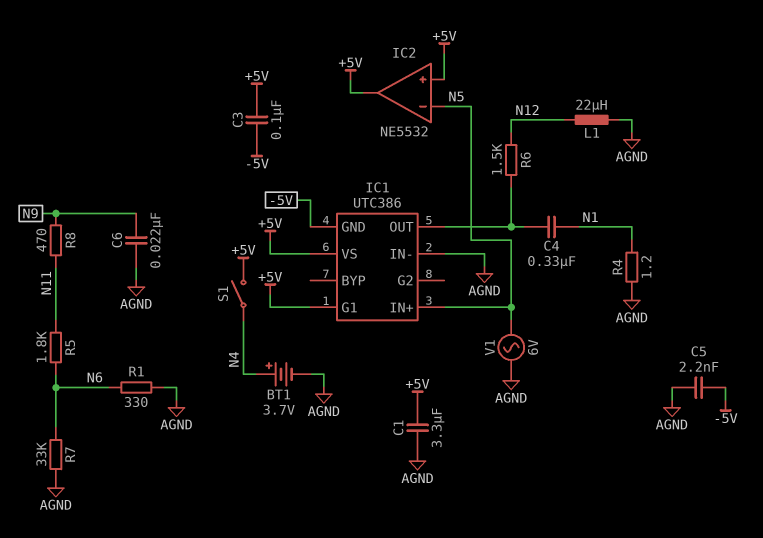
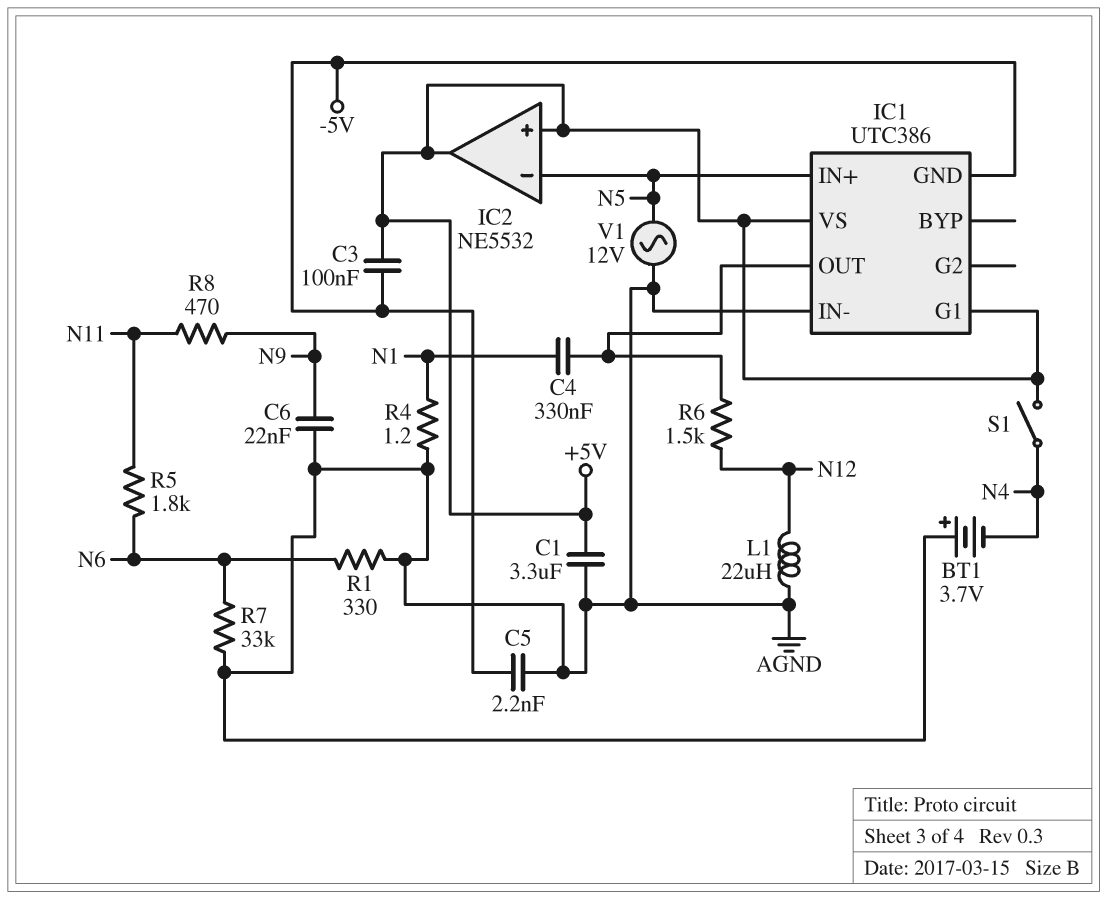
BT1: 3.7V (plus N4, minus AGND) -> 3.7V (plus AGND, minus N4)
V1: AC 6V (AGND, N5) -> AC 12V (AGND, N5)

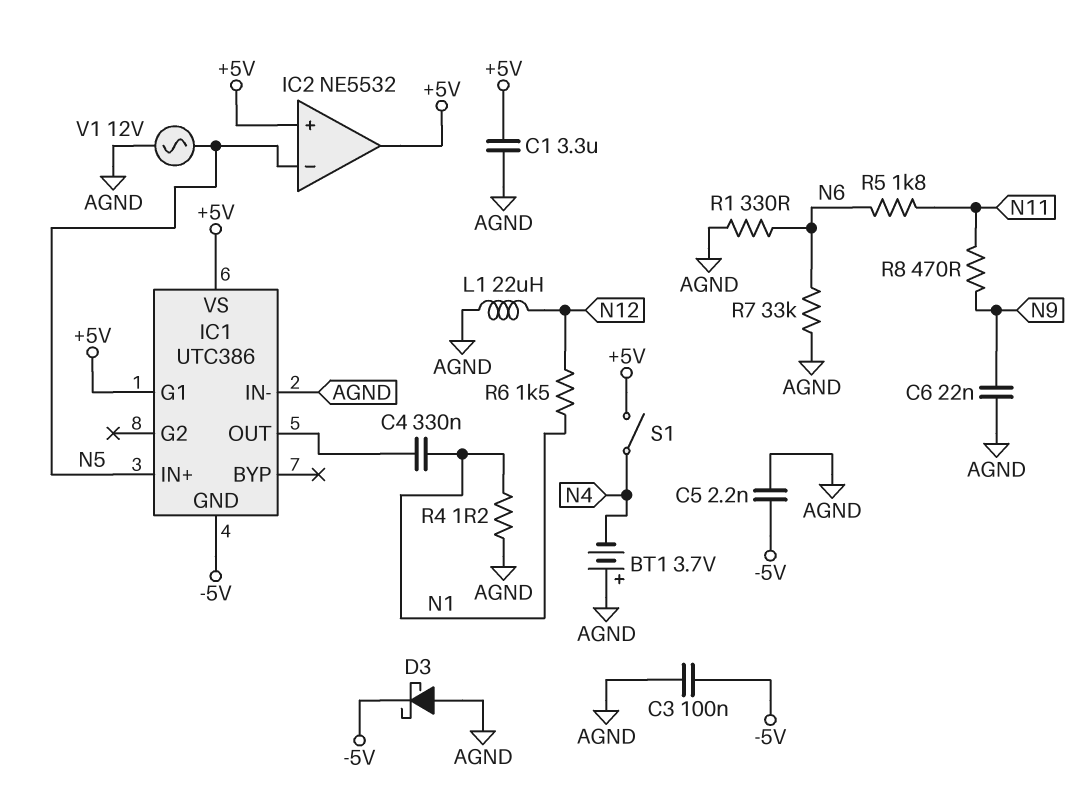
C3: 100nF (+5V, -5V) -> 100nF (-5V, AGND)
D3: none -> schottky (A AGND, K -5V)
R6: 1.5k (IC1/OUT, N12) -> 1.5k (N1, N12)

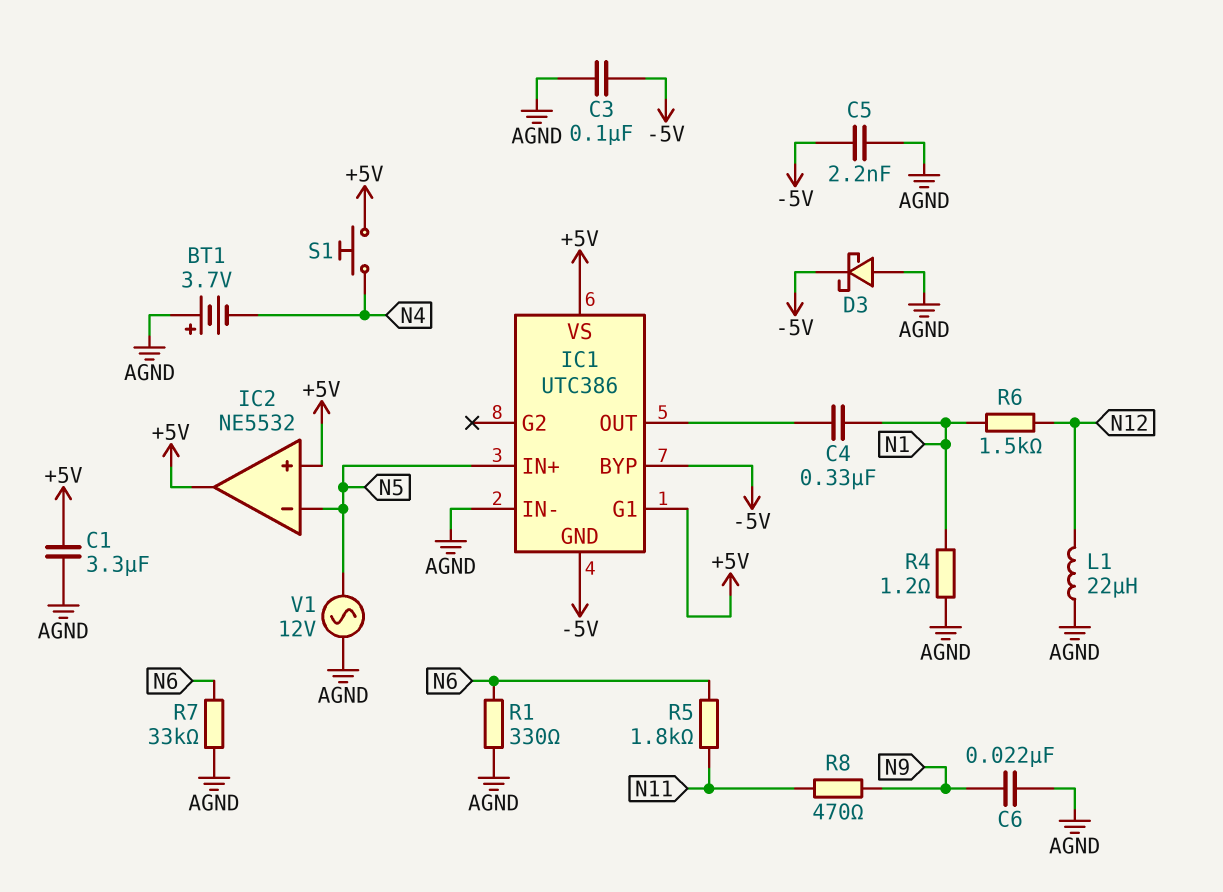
IC1 pin BYP: none -> -5V
S1: switch (+5V, N4) -> button (+5V, N4)

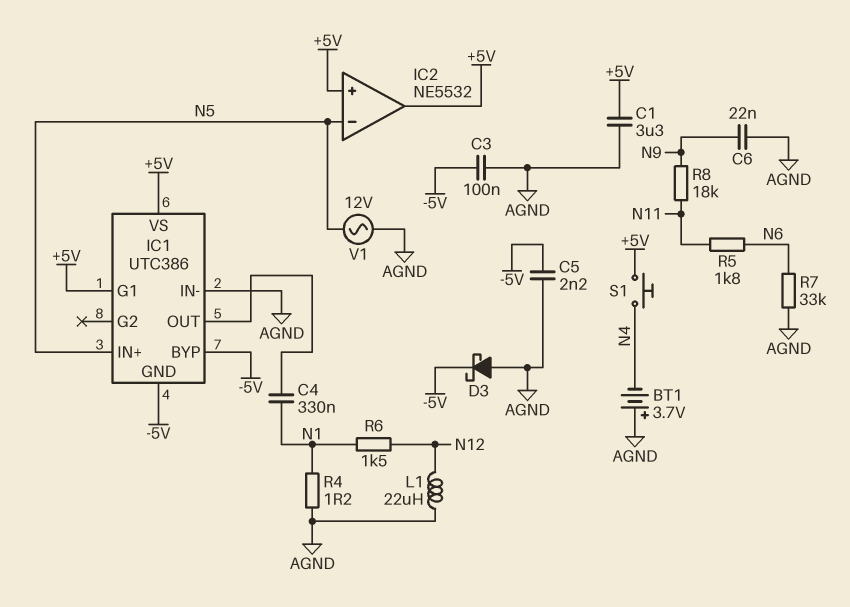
R1: 330 (AGND, N6) -> none
R8: 470 (N9, N11) -> 18k (N9, N11)

